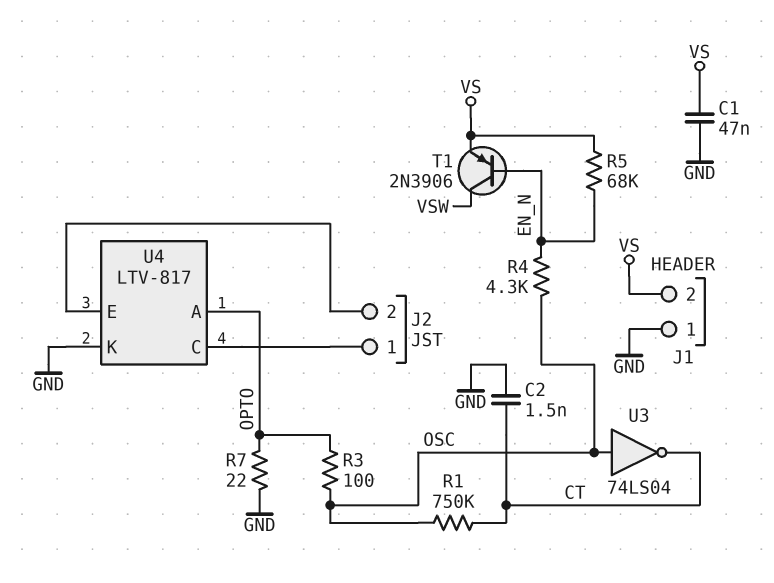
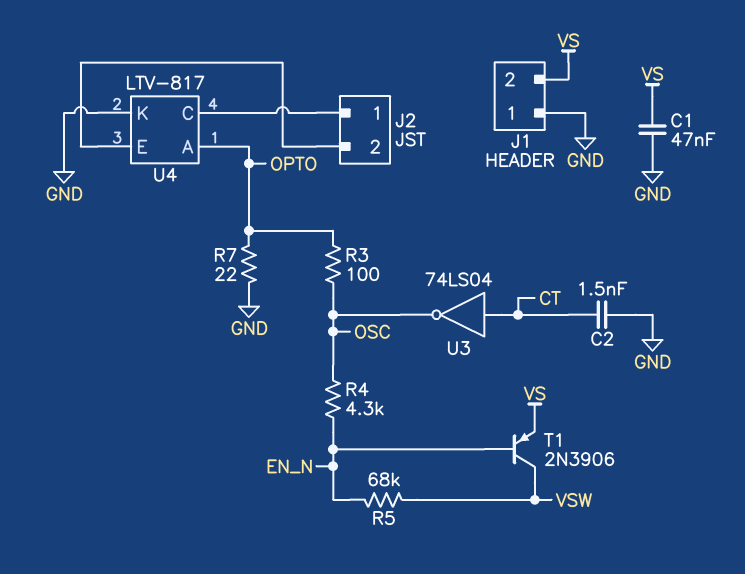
R1: 750k (CT, OSC) -> none
R5: 68k (EN_N, VS) -> 68k (EN_N, VSW)
U3: NOT 74LS04 (in OSC, out CT) -> NOT 74LS04 (in CT, out OSC)

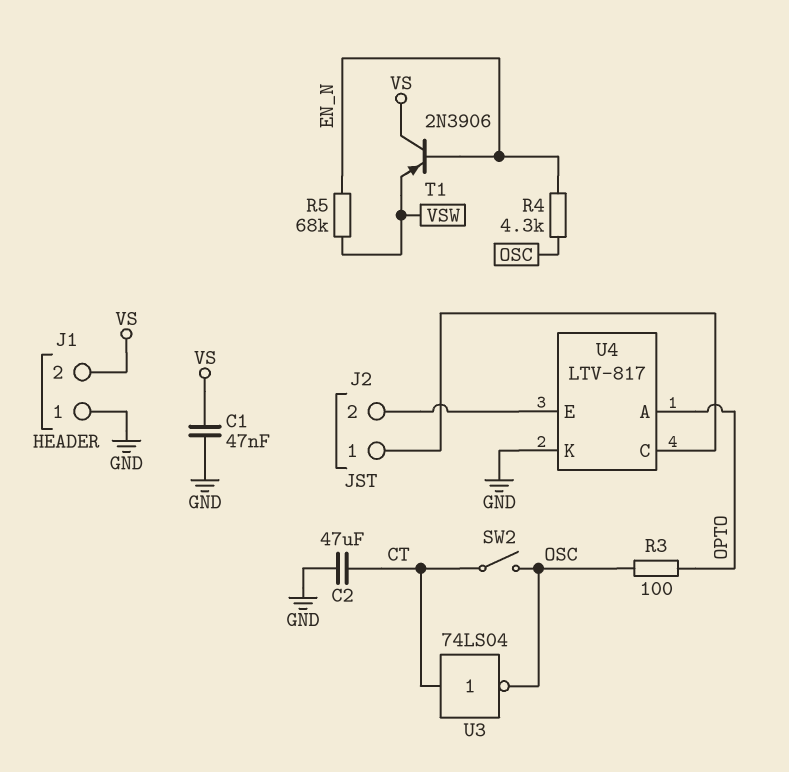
C2: 1.5nF (CT, GND) -> 47uF (CT, GND)
R7: 22 (GND, OPTO) -> none
SW2: none -> switch (CT, OSC)
T1: PNP 2N3906 (B EN_N, C VSW, E VS) -> PNP 2N3906 (B EN_N, C VS, E VSW)

